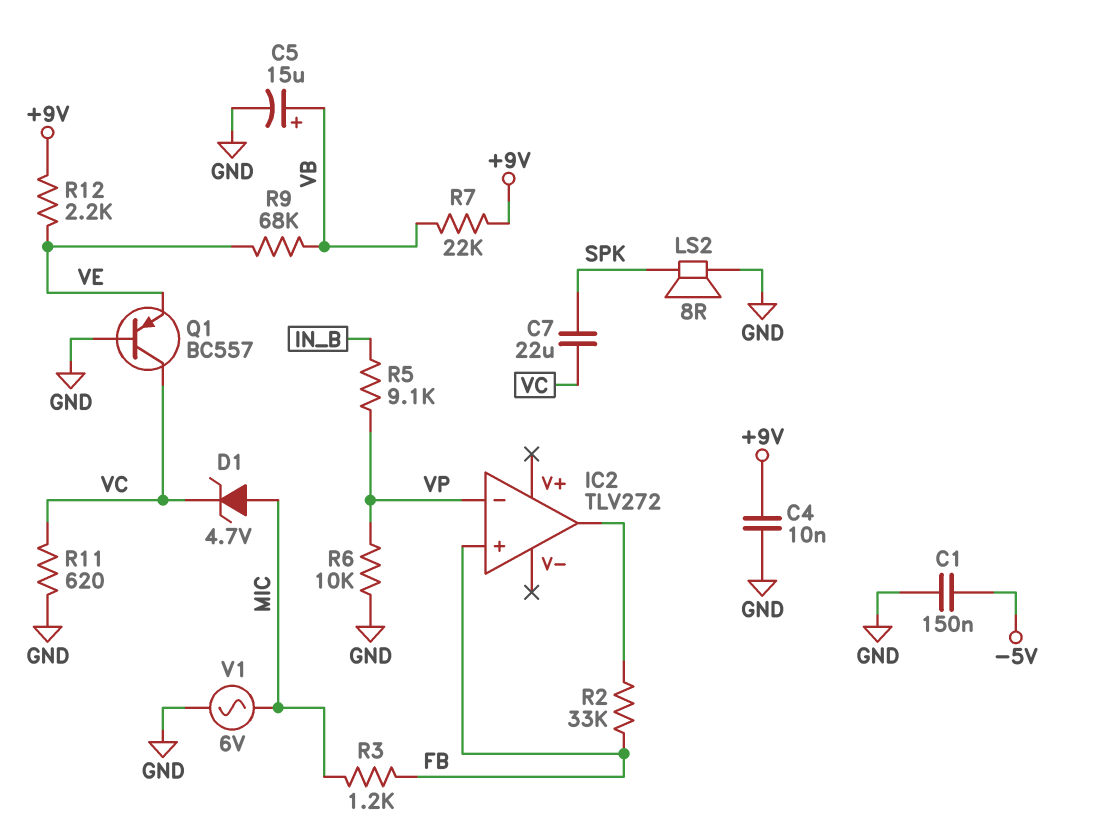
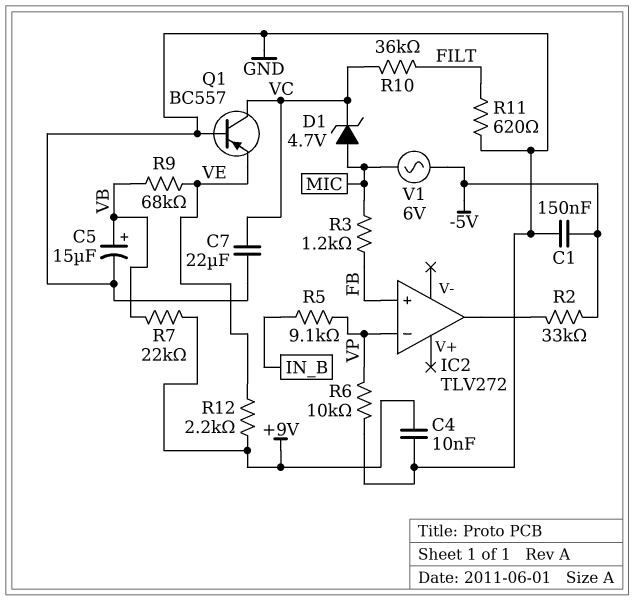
C7: 22uF (SPK, VC) -> 22uF (GND, VC)
LS2: speaker 8R (GND, SPK) -> none
R2: 33k (FB, IC2/out) -> 33k (-5V, IC2/out)
R10: none -> 36k (FILT, VC)
R11: 620 (GND, VC) -> 620 (FILT, GND)
V1: AC 6V (GND, MIC) -> AC 6V (-5V, MIC)

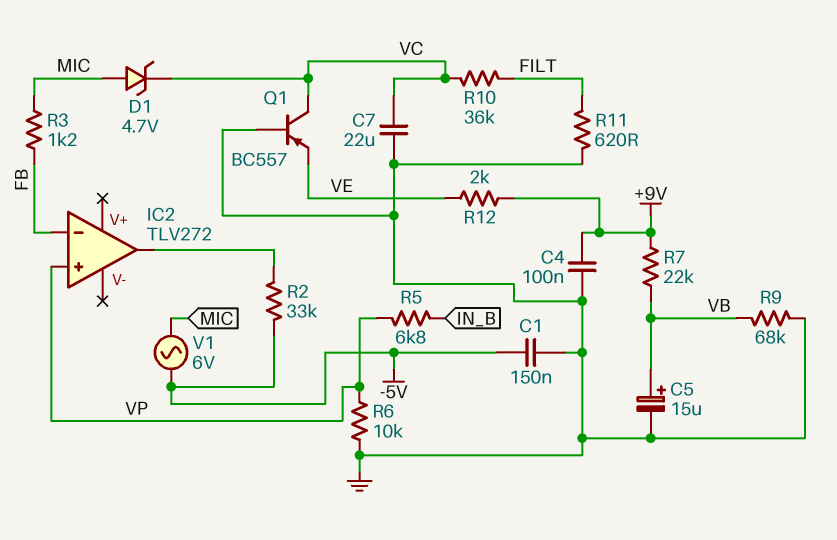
C4: 10nF (+9V, GND) -> 100nF (+9V, GND)
IC2 pin in+: FB -> VP
IC2 pin in-: VP -> FB
R5: 9.1k (IN_B, VP) -> 6.8k (IN_B, VP)
R9: 68k (VB, VE) -> 68k (GND, VB)
R12: 2.2k (+9V, VE) -> 2k (+9V, VE)

